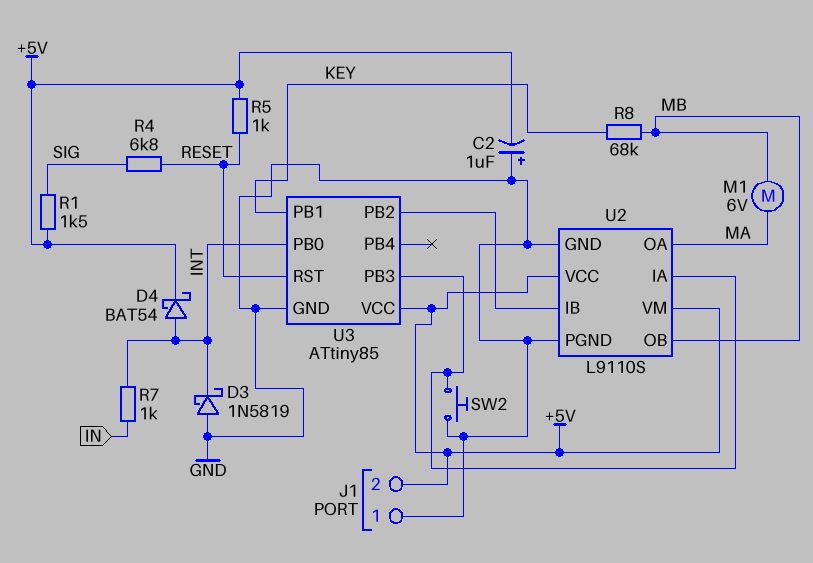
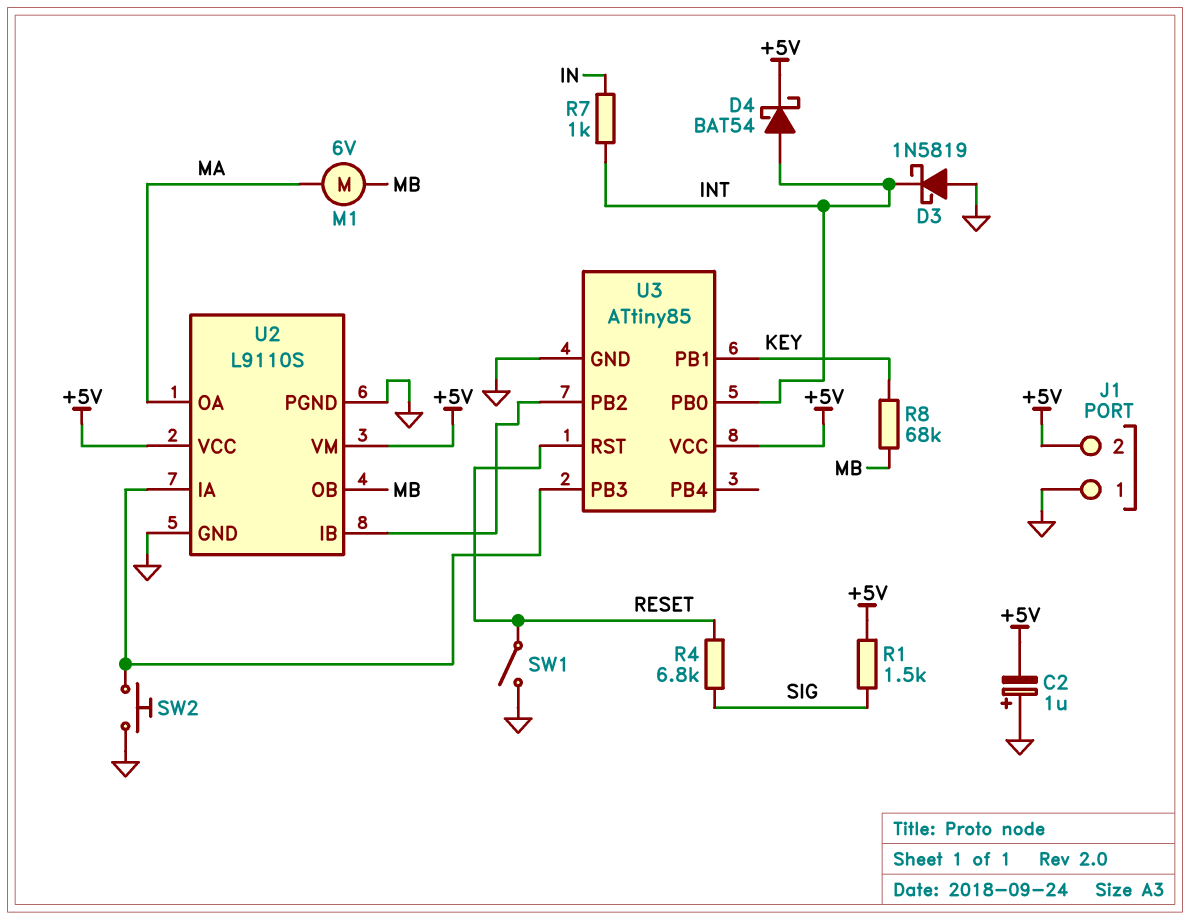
R5: 1k (+5V, RESET) -> none
SW1: none -> switch (GND, RESET)

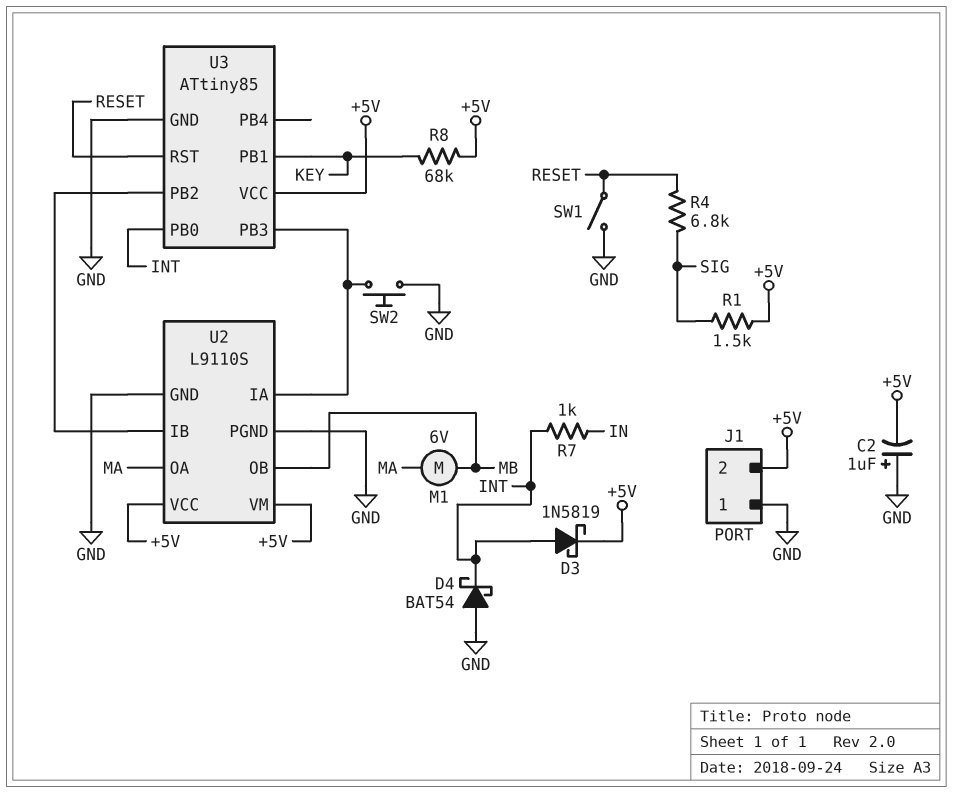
D3: schottky 1N5819 (A GND, K INT) -> schottky 1N5819 (A INT, K +5V)
D4: schottky BAT54 (A INT, K +5V) -> schottky BAT54 (A GND, K INT)
R8: 68k (KEY, MB) -> 68k (+5V, KEY)

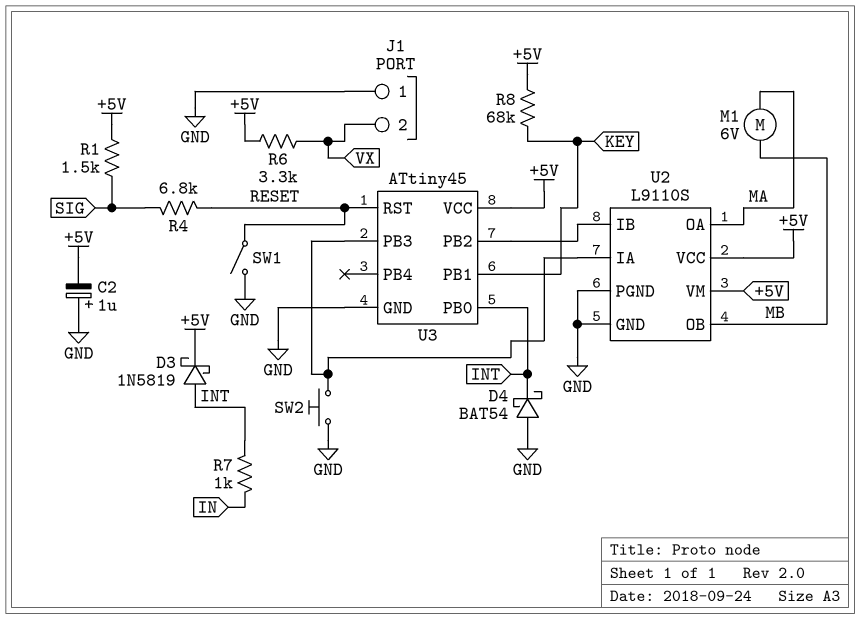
J1 pin 2: +5V -> VX
R6: none -> 3.3k (+5V, VX)
U3: ATtiny85 -> ATtiny45

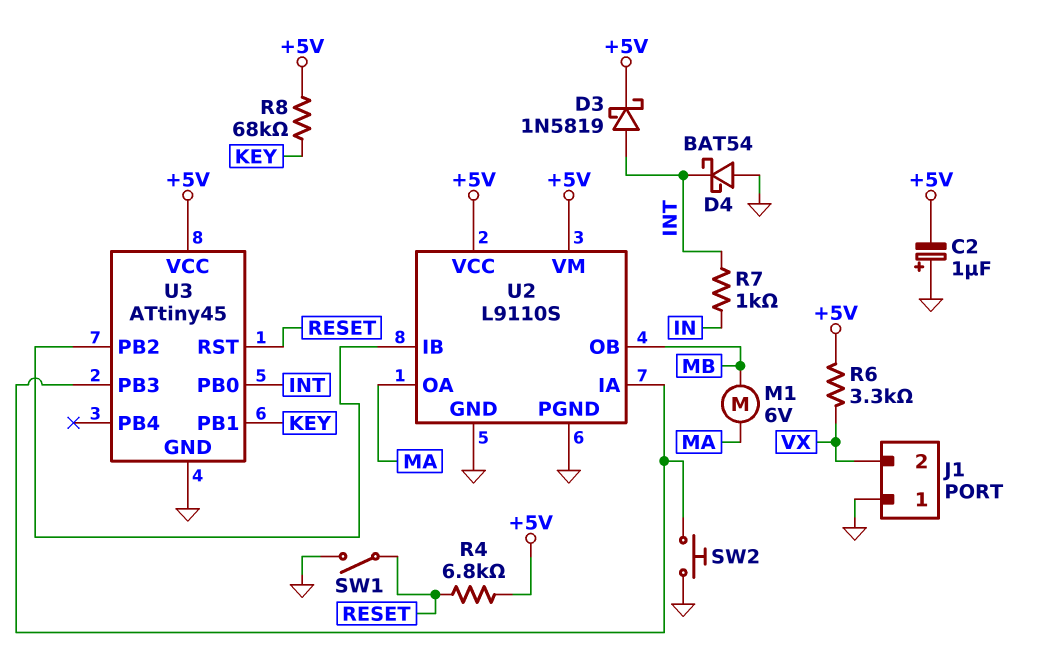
R1: 1.5k (+5V, SIG) -> none
R4: 6.8k (RESET, SIG) -> 6.8k (+5V, RESET)

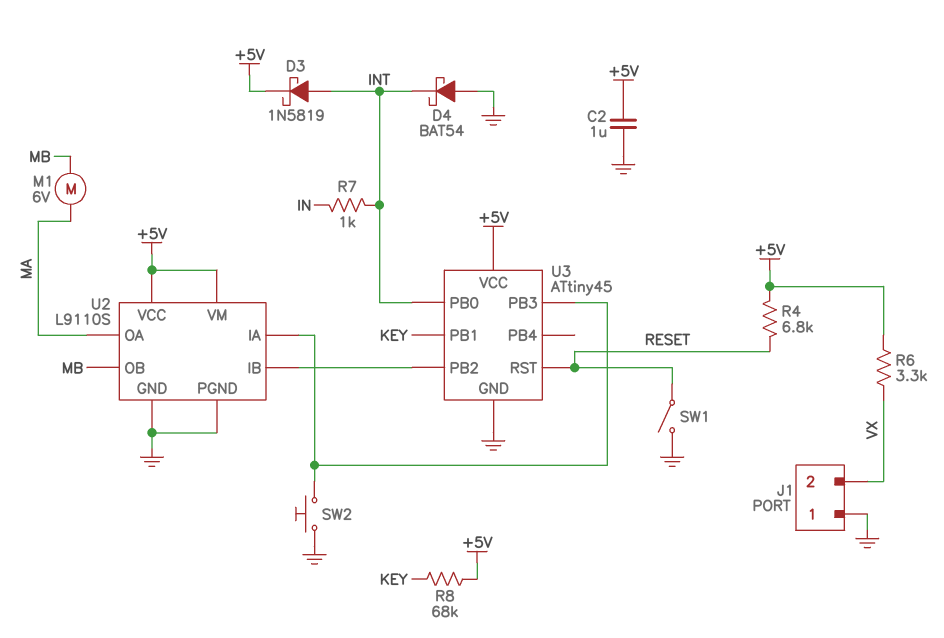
C2: 1uF (plus GND, minus +5V) -> 1uF (+5V, GND)

